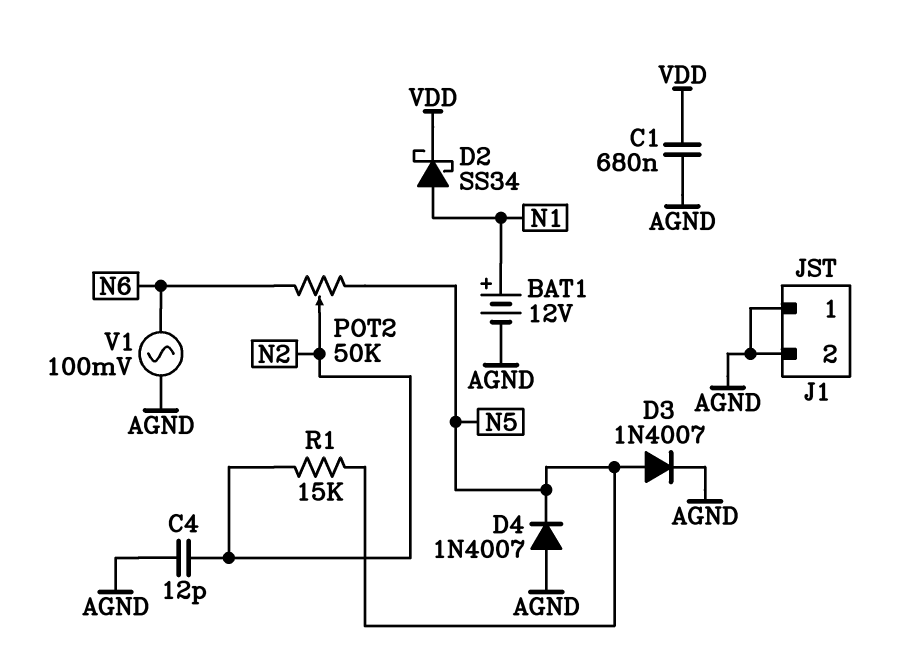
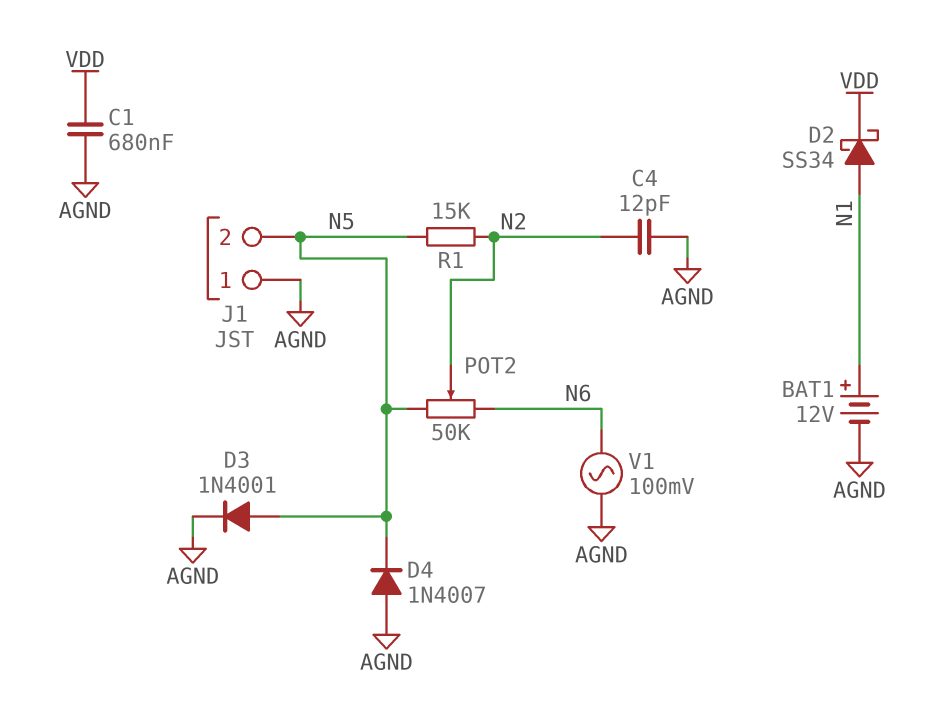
D3: diode 1N4007 (A N5, K AGND) -> diode 1N4001 (A N5, K AGND)
J1 pin 2: AGND -> N5

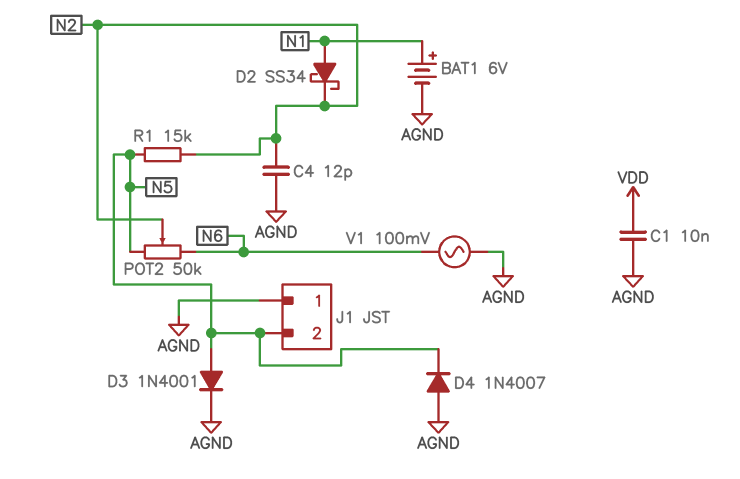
BAT1: 12V (plus N1, minus AGND) -> 6V (plus N1, minus AGND)
C1: 680nF (AGND, VDD) -> 10nF (AGND, VDD)
D2: schottky SS34 (A N1, K VDD) -> schottky SS34 (A N1, K N2)

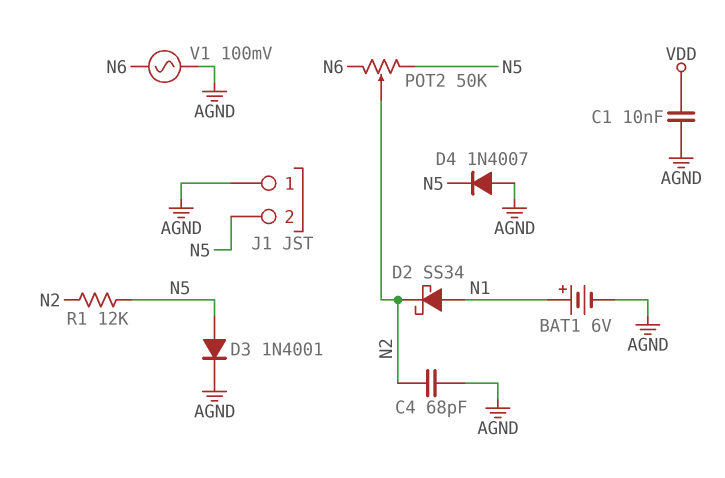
C4: 12pF (AGND, N2) -> 68pF (AGND, N2)
R1: 15k (N2, N5) -> 12k (N2, N5)

